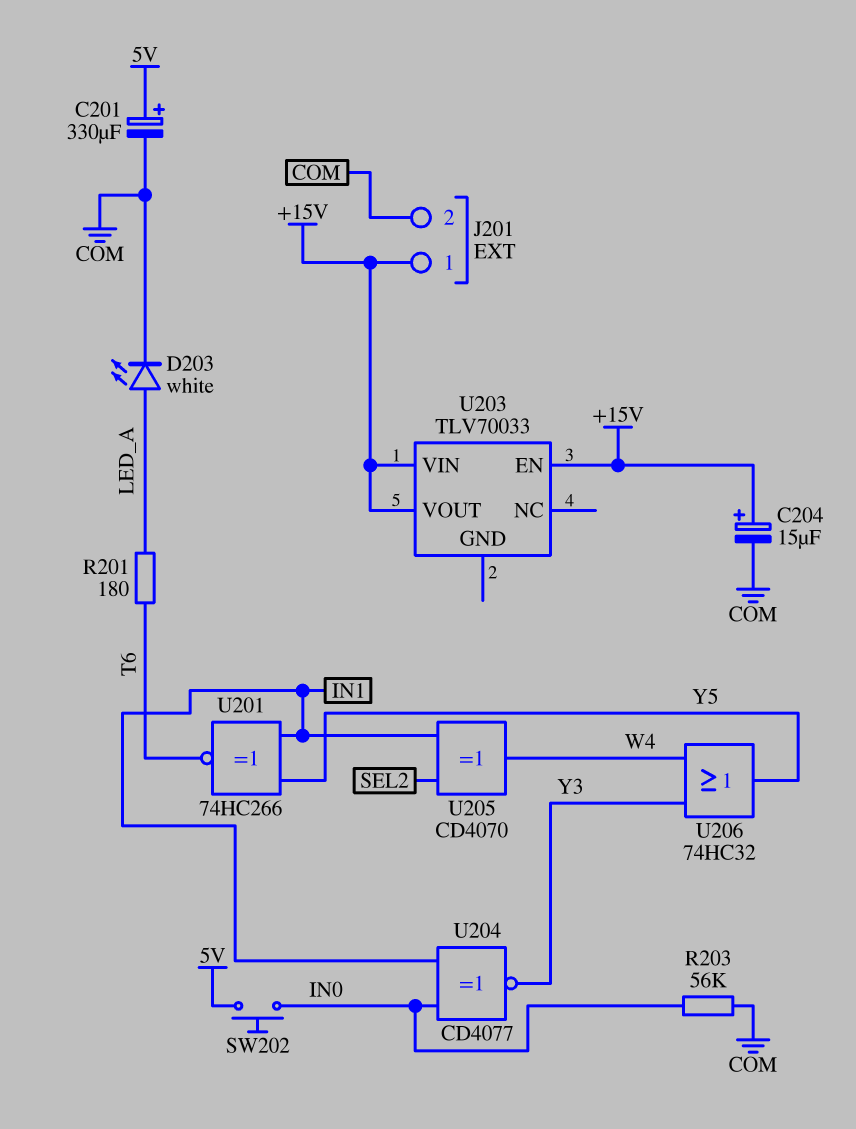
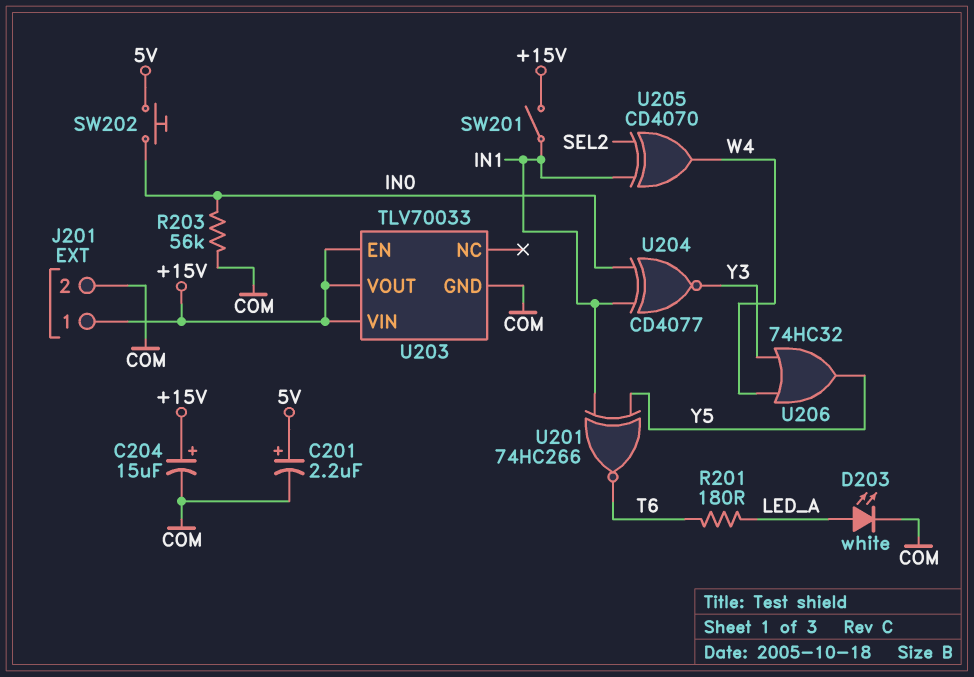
C201: 330uF (plus 5V, minus COM) -> 2.2uF (plus 5V, minus COM)
SW201: none -> switch (+15V, IN1)
U203 pin GND: none -> COM

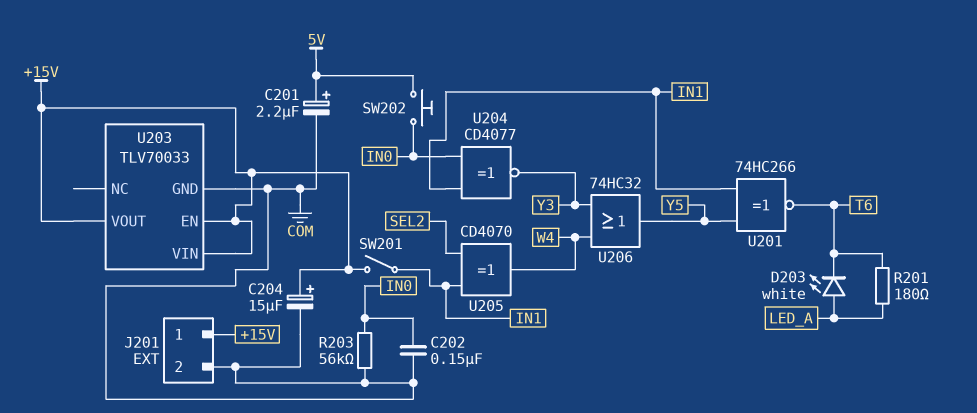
C202: none -> 150nF (COM, IN0)
D203: LED white (A LED_A, K COM) -> LED white (A LED_A, K T6)

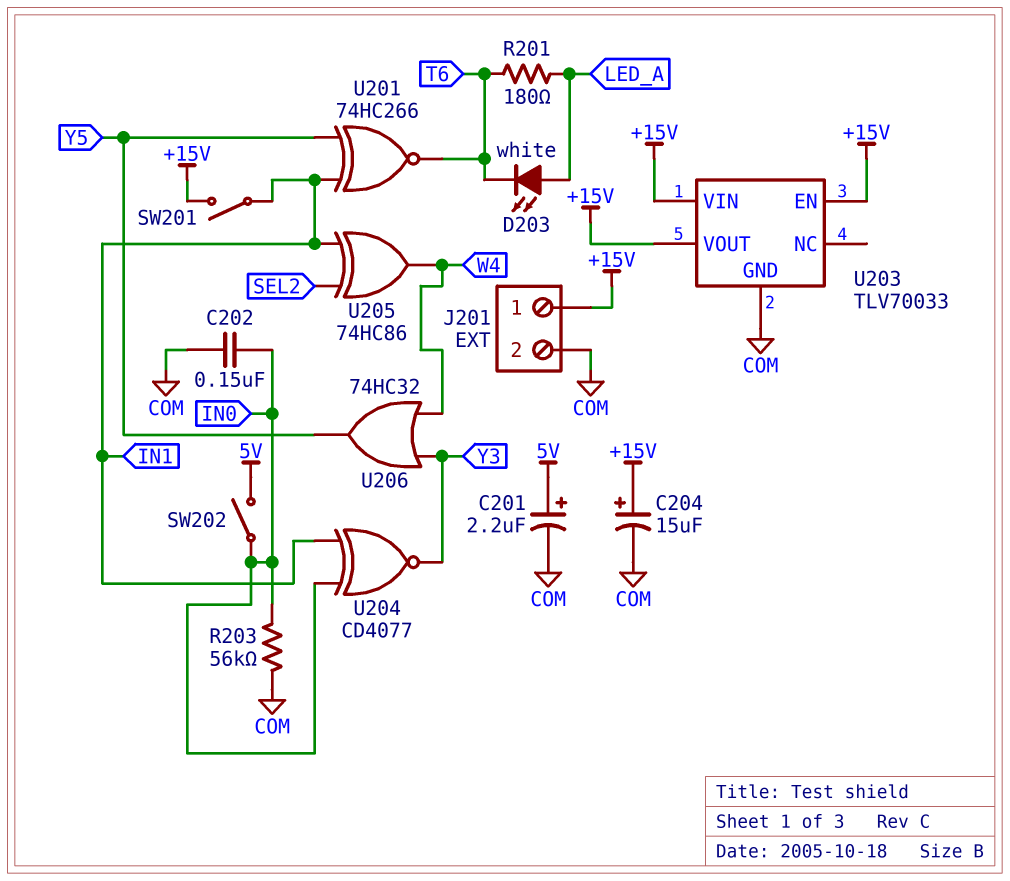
SW202: button (5V, IN0) -> switch (5V, IN0)
U205: XOR CD4070 (in IN1, in SEL2, out W4) -> XOR 74HC86 (in IN1, in SEL2, out W4)

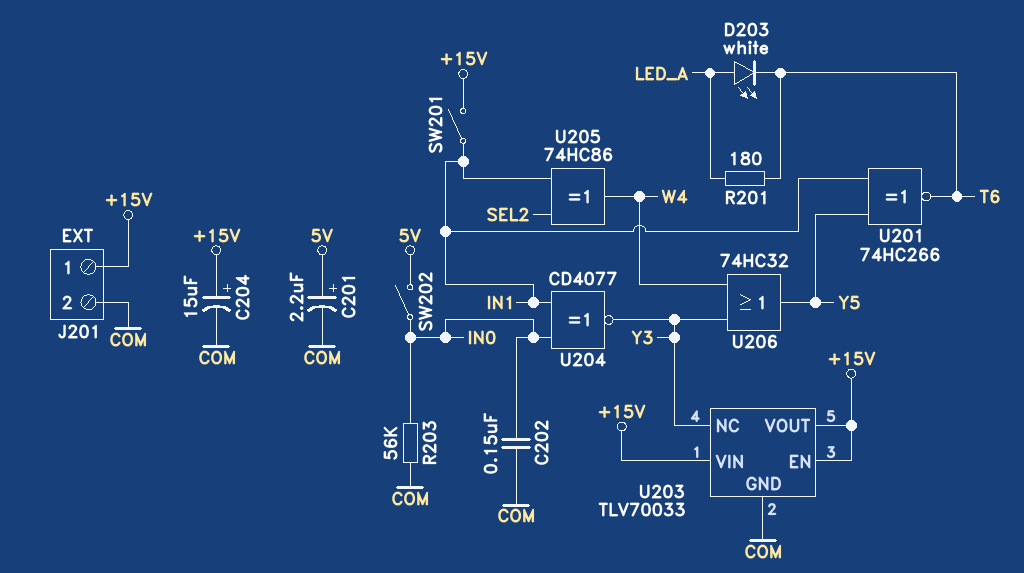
U203 pin NC: none -> Y3

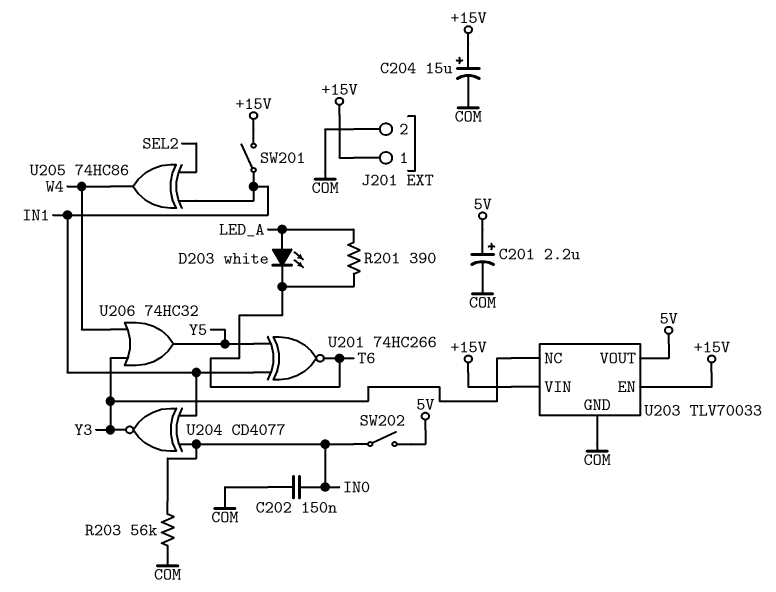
R201: 180 (LED_A, T6) -> 390 (LED_A, T6)
U203 pin VOUT: +15V -> 5V

